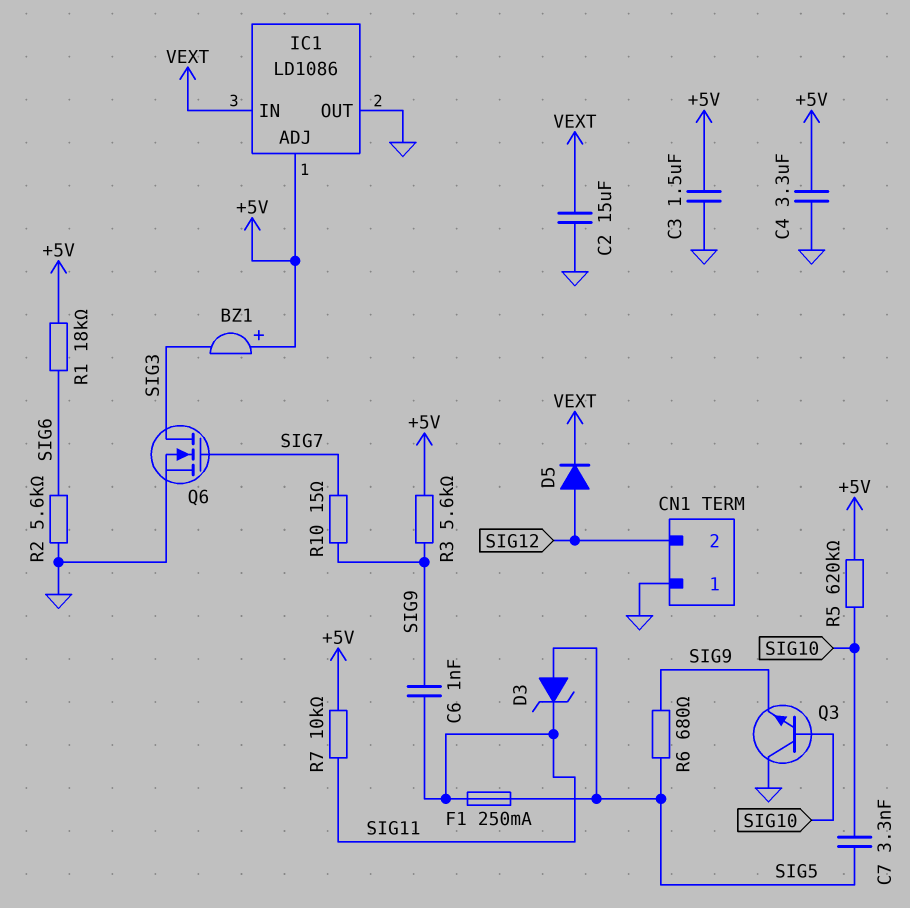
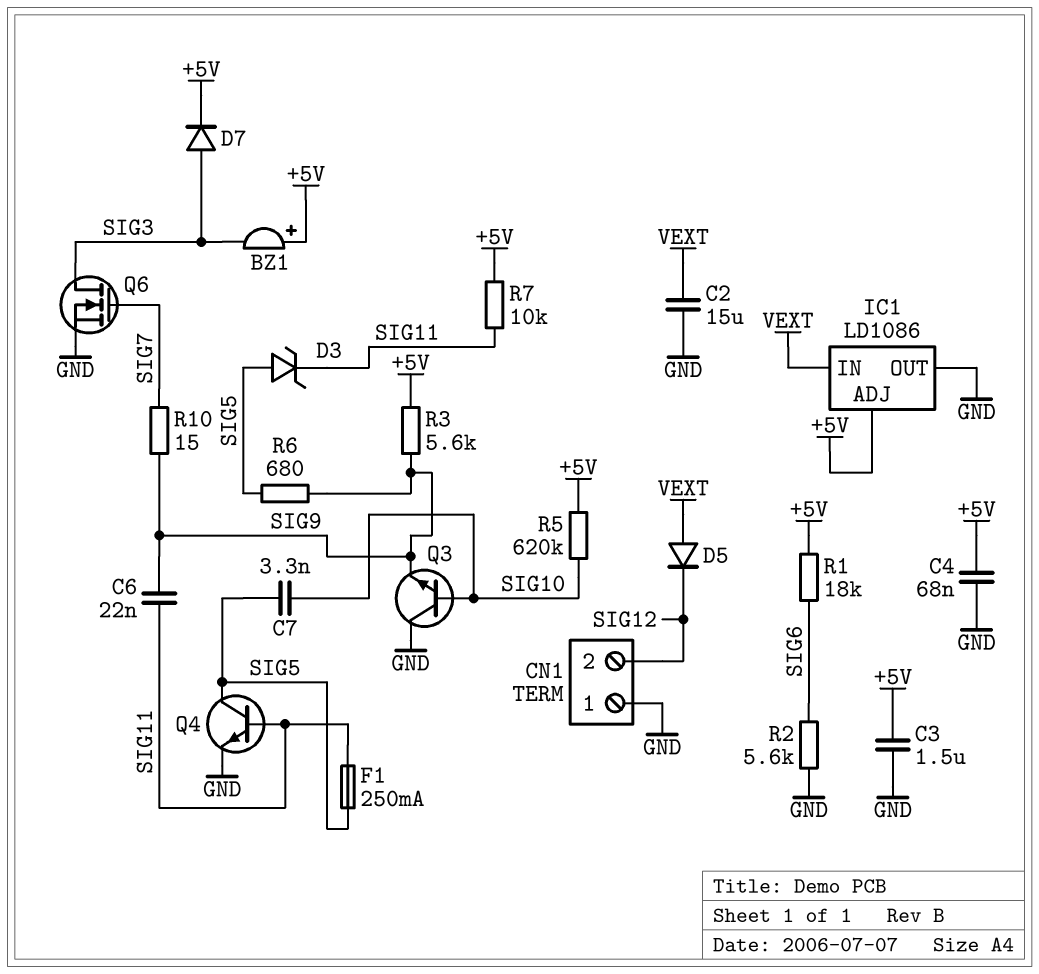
C4: 3.3uF (+5V, GND) -> 68nF (+5V, GND)
C6: 1nF (SIG9, SIG11) -> 22nF (SIG9, SIG11)
D5: diode (A SIG12, K VEXT) -> diode (A VEXT, K SIG12)
D7: none -> diode (A SIG3, K +5V)
Q4: none -> NPN (B SIG11, C SIG5, E GND)

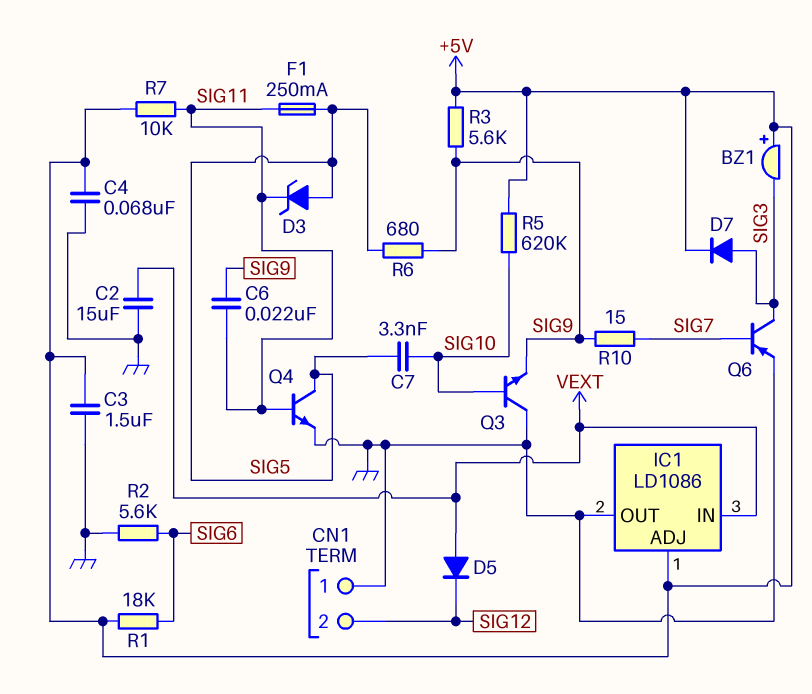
Q6: NMOS (G SIG7, D SIG3, S GND) -> PNP (B SIG7, C SIG3, E GND)

